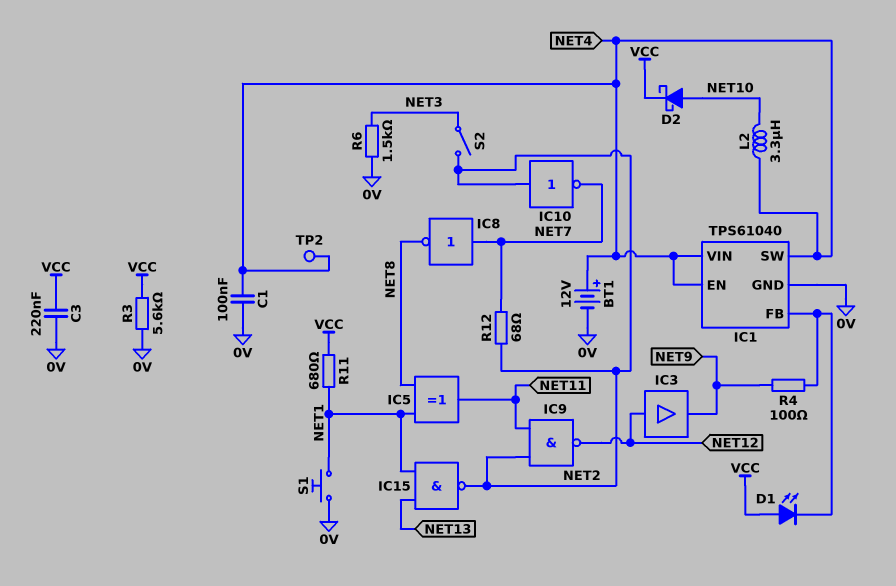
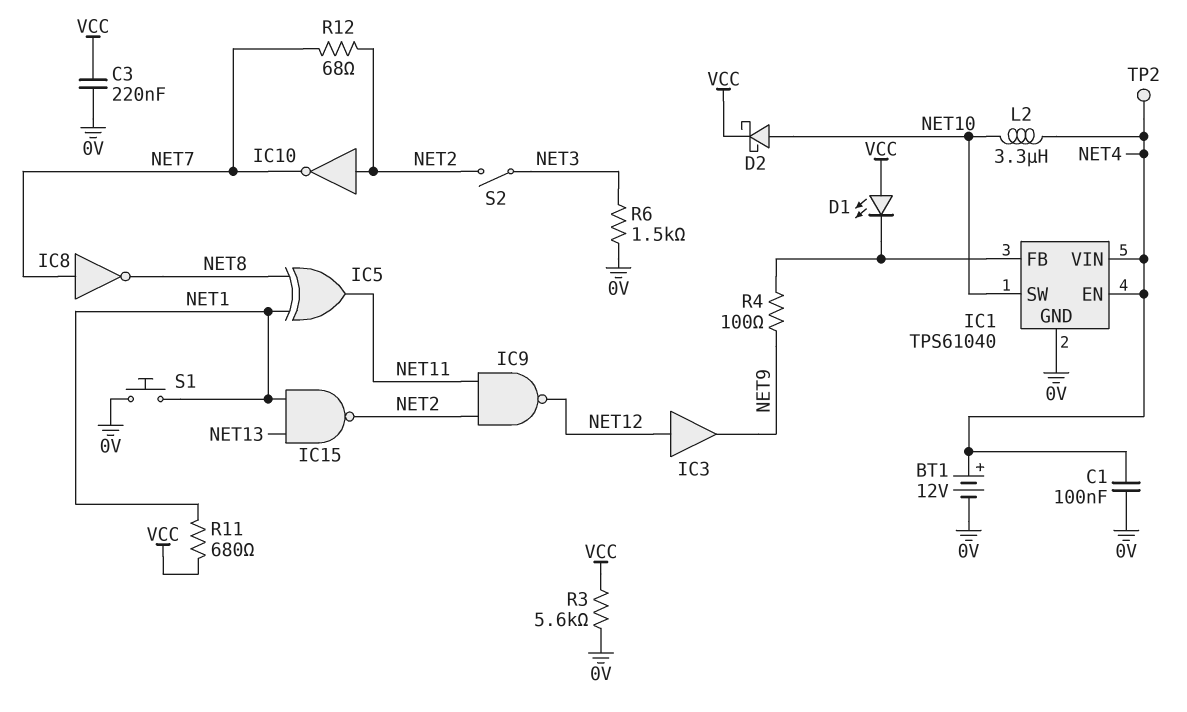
IC1 pin SW: NET4 -> NET10

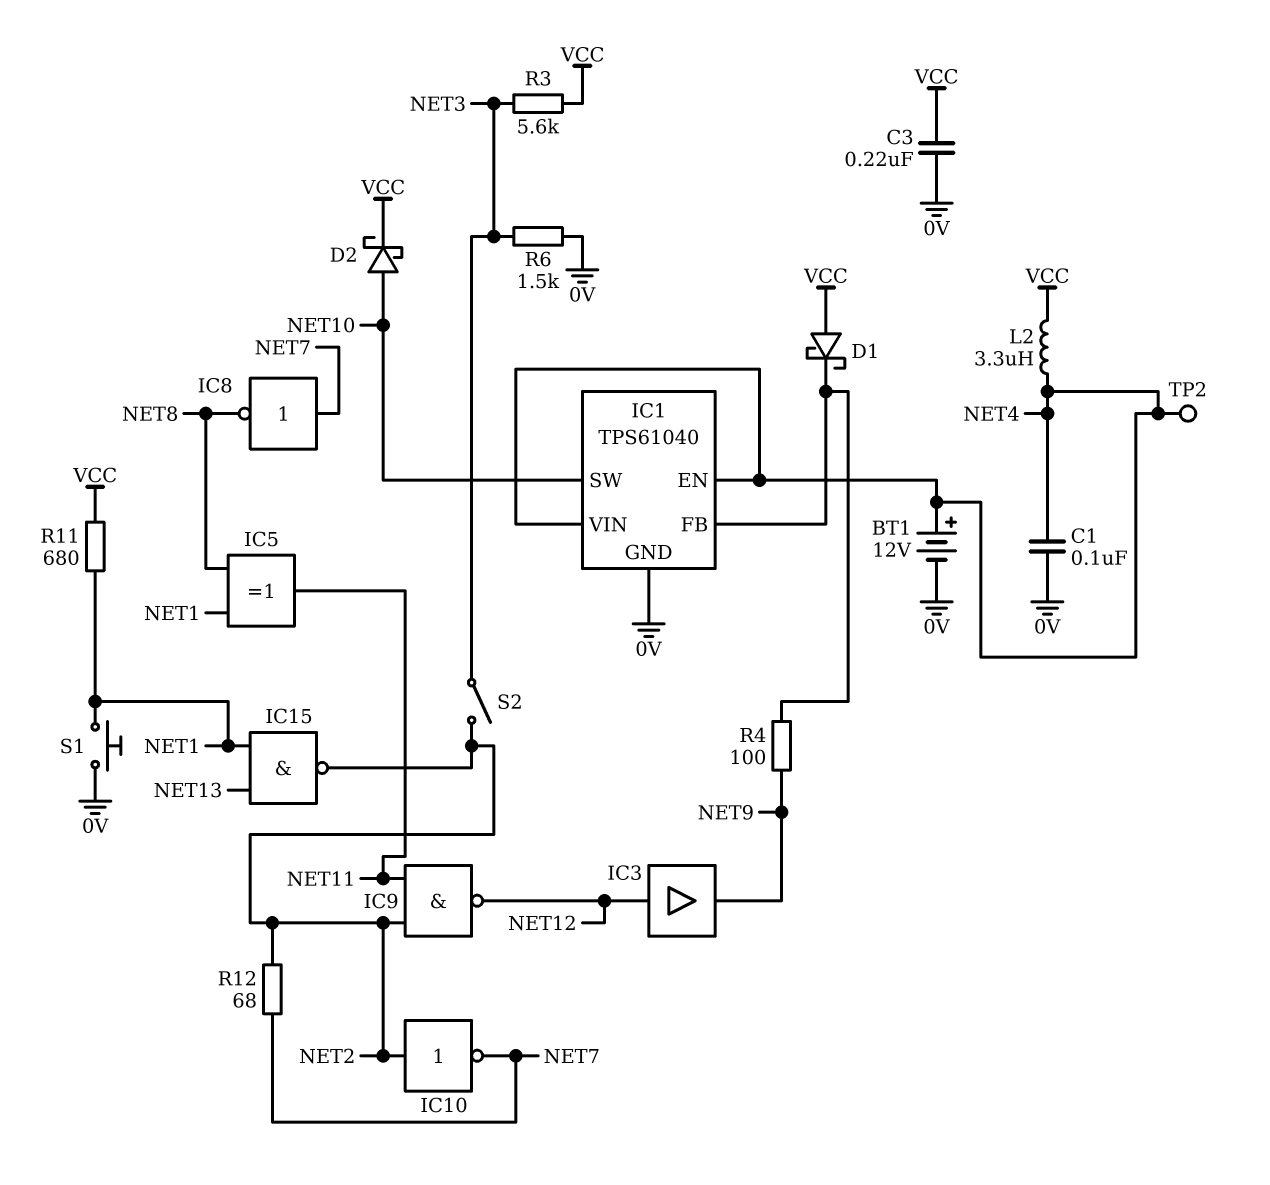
D1: LED (A VCC, K IC1/FB) -> schottky (A VCC, K IC1/FB)
L2: 3.3uH (NET4, NET10) -> 3.3uH (NET4, VCC)
R3: 5.6k (0V, VCC) -> 5.6k (NET3, VCC)

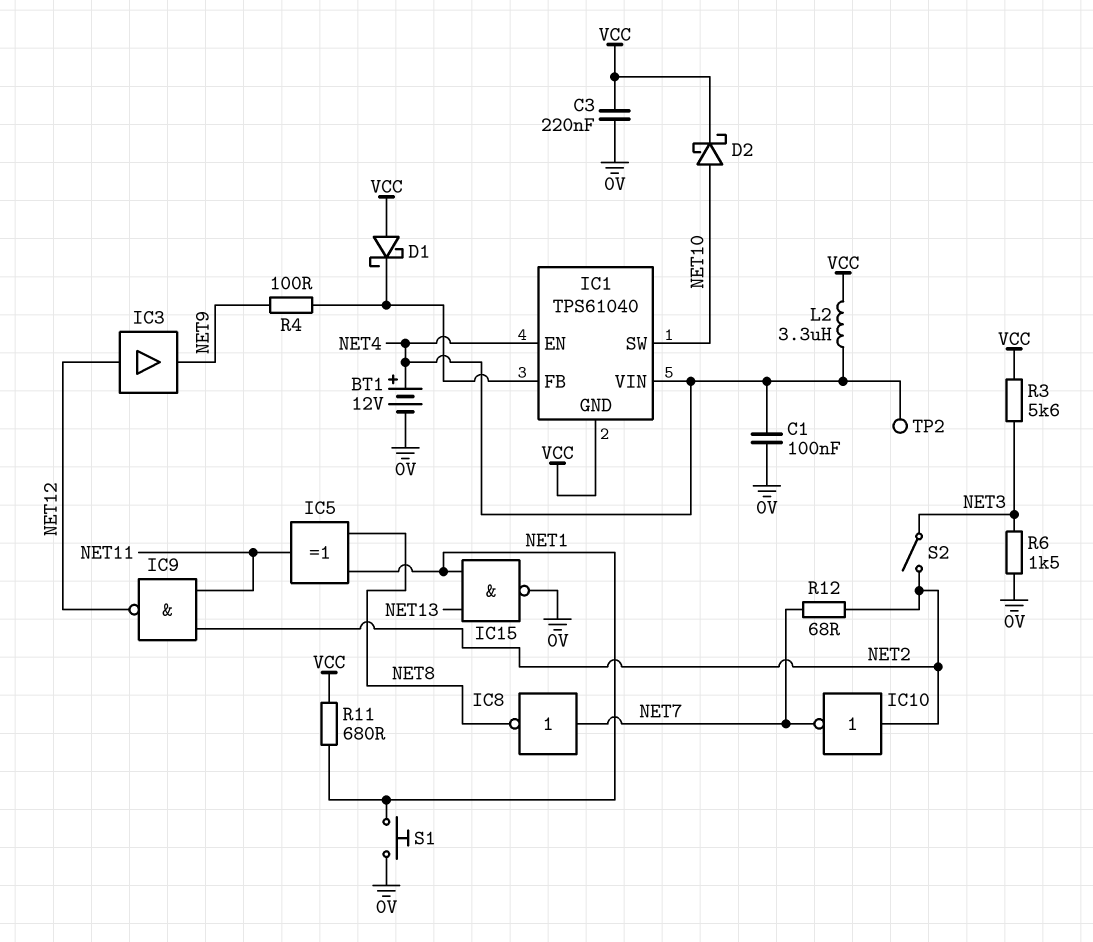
IC1 pin GND: 0V -> VCC
IC15: NAND (in NET1, in NET13, out NET2) -> NAND (in NET1, in NET13, out 0V)

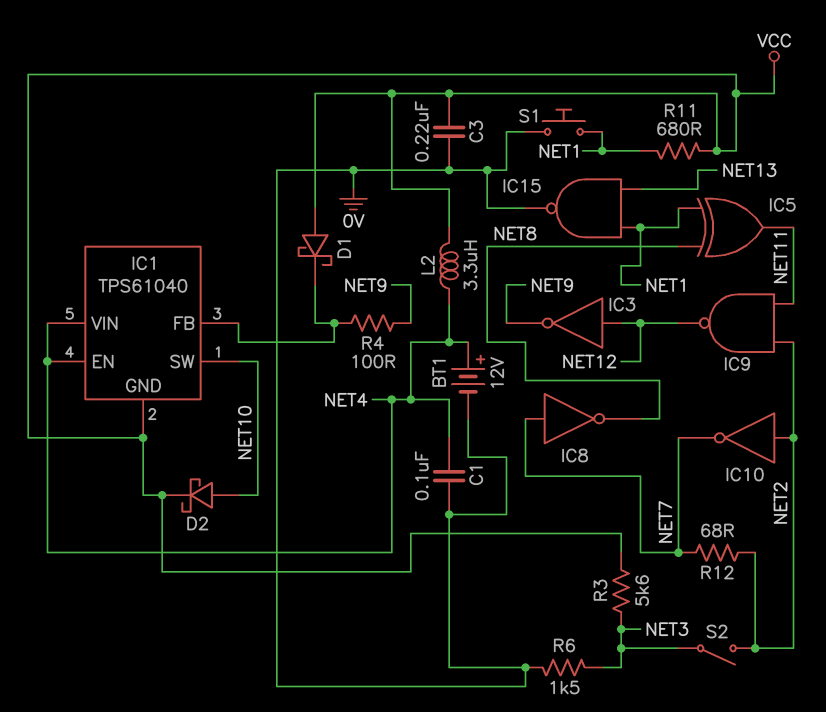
IC3: buffer (in NET12, out NET9) -> NOT (in NET12, out NET9)
TP2: test point (NET4) -> none

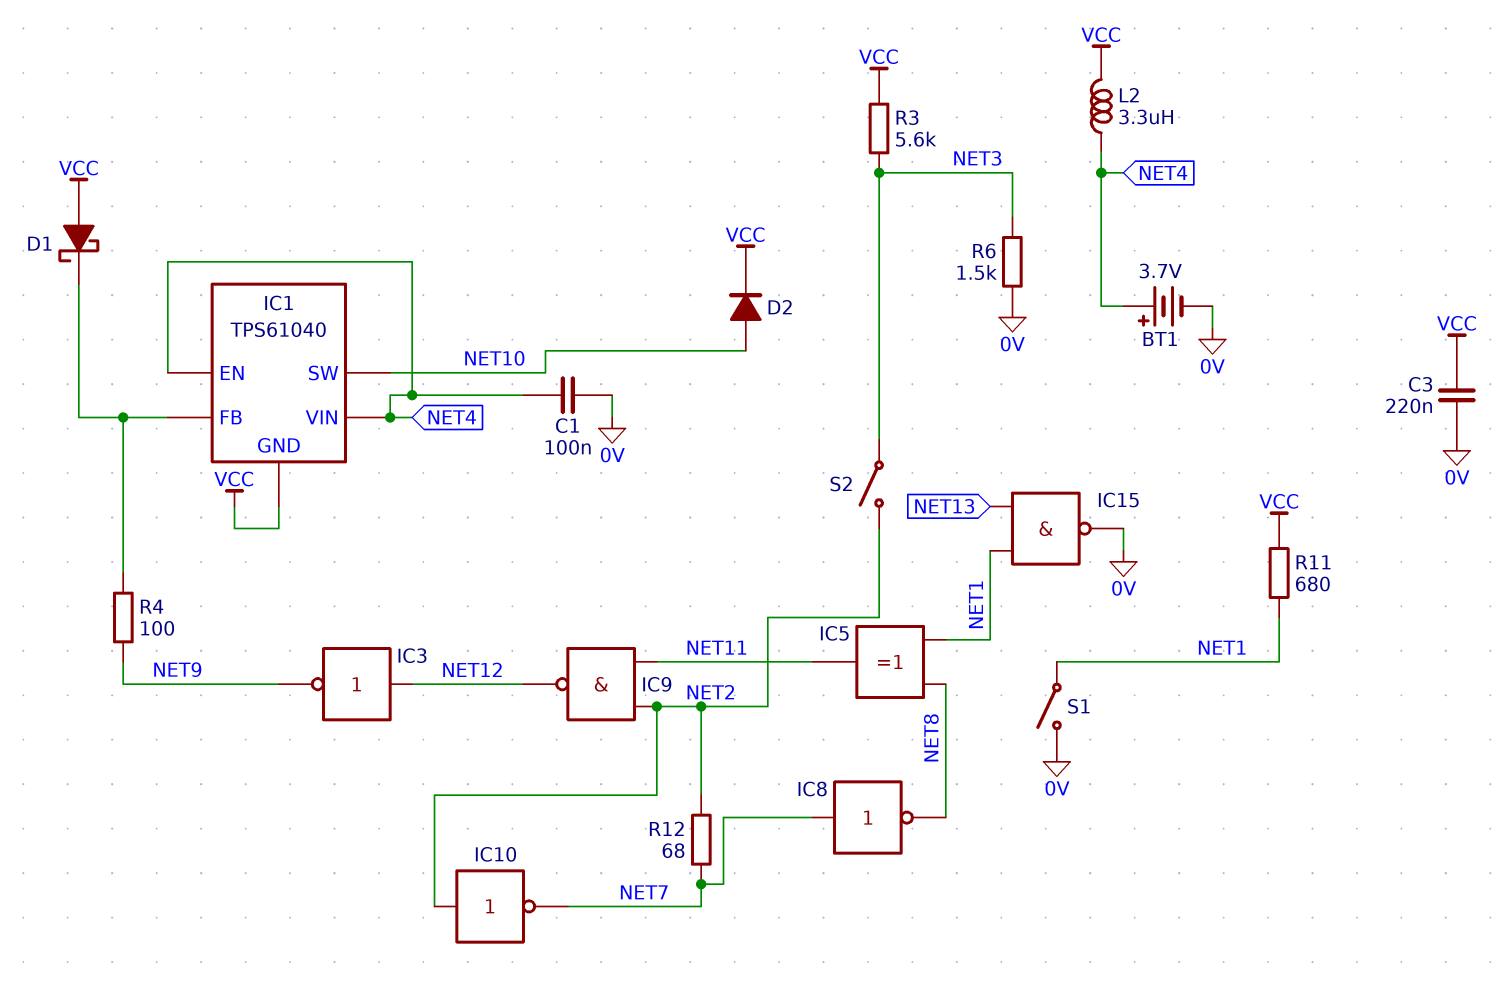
BT1: 12V (plus NET4, minus 0V) -> 3.7V (plus NET4, minus 0V)
D2: schottky (A NET10, K VCC) -> diode (A NET10, K VCC)
S1: button (0V, NET1) -> switch (0V, NET1)

